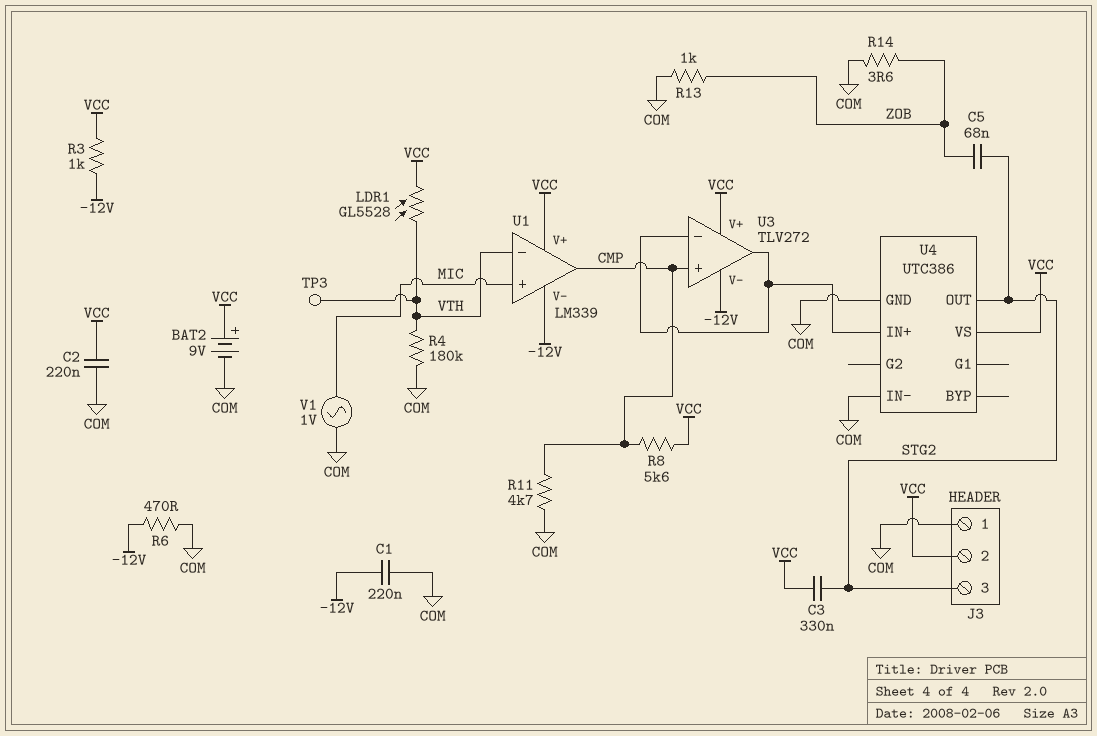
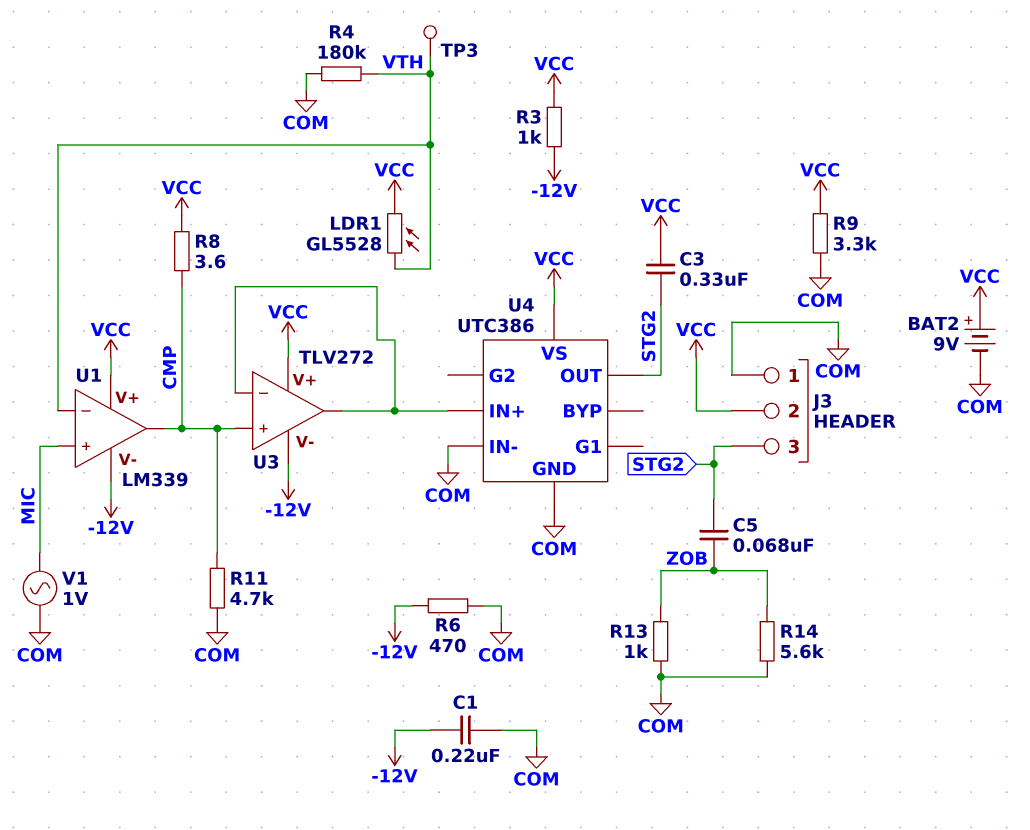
C2: 220nF (COM, VCC) -> none
R8: 5.6k (CMP, VCC) -> 3.6 (CMP, VCC)
R9: none -> 3.3k (COM, VCC)
R14: 3.6 (COM, ZOB) -> 5.6k (COM, ZOB)

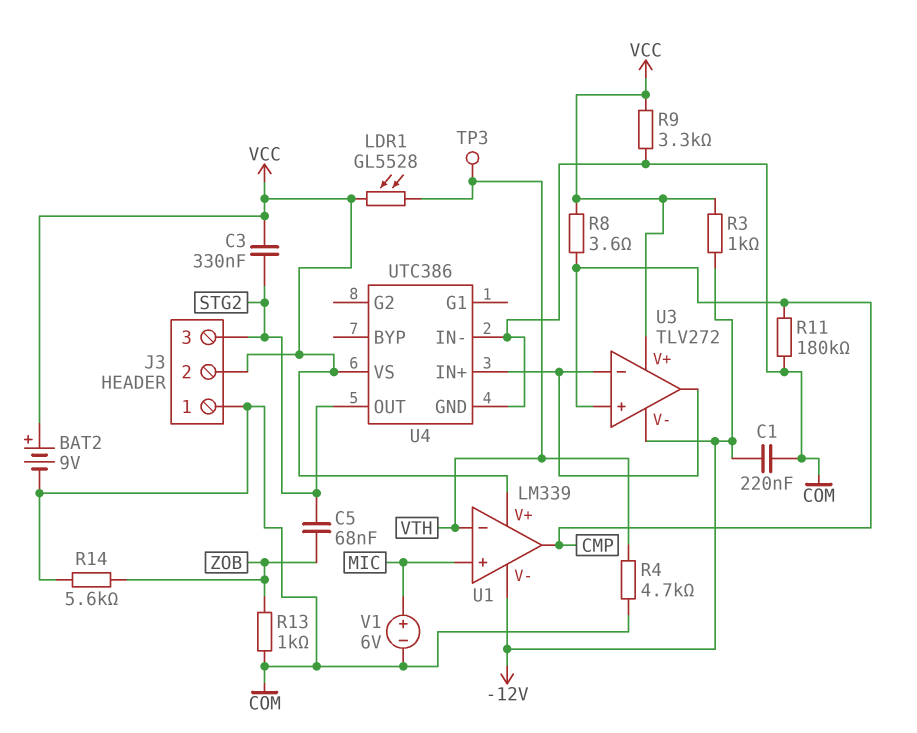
R4: 180k (COM, VTH) -> 4.7k (COM, VTH)
R6: 470 (-12V, COM) -> none
R11: 4.7k (CMP, COM) -> 180k (CMP, COM)
V1: AC 1V (COM, MIC) -> 6V (plus MIC, minus COM)

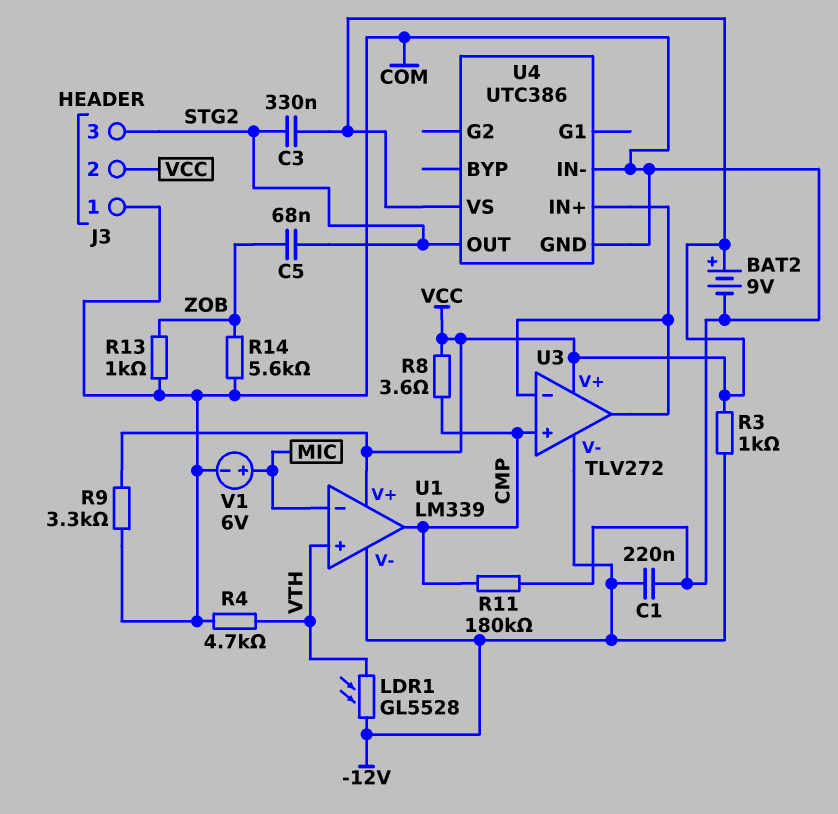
LDR1: GL5528 (VCC, VTH) -> GL5528 (-12V, VTH)
TP3: test point (VTH) -> none
U1 pin in+: MIC -> VTH
U1 pin in-: VTH -> MIC

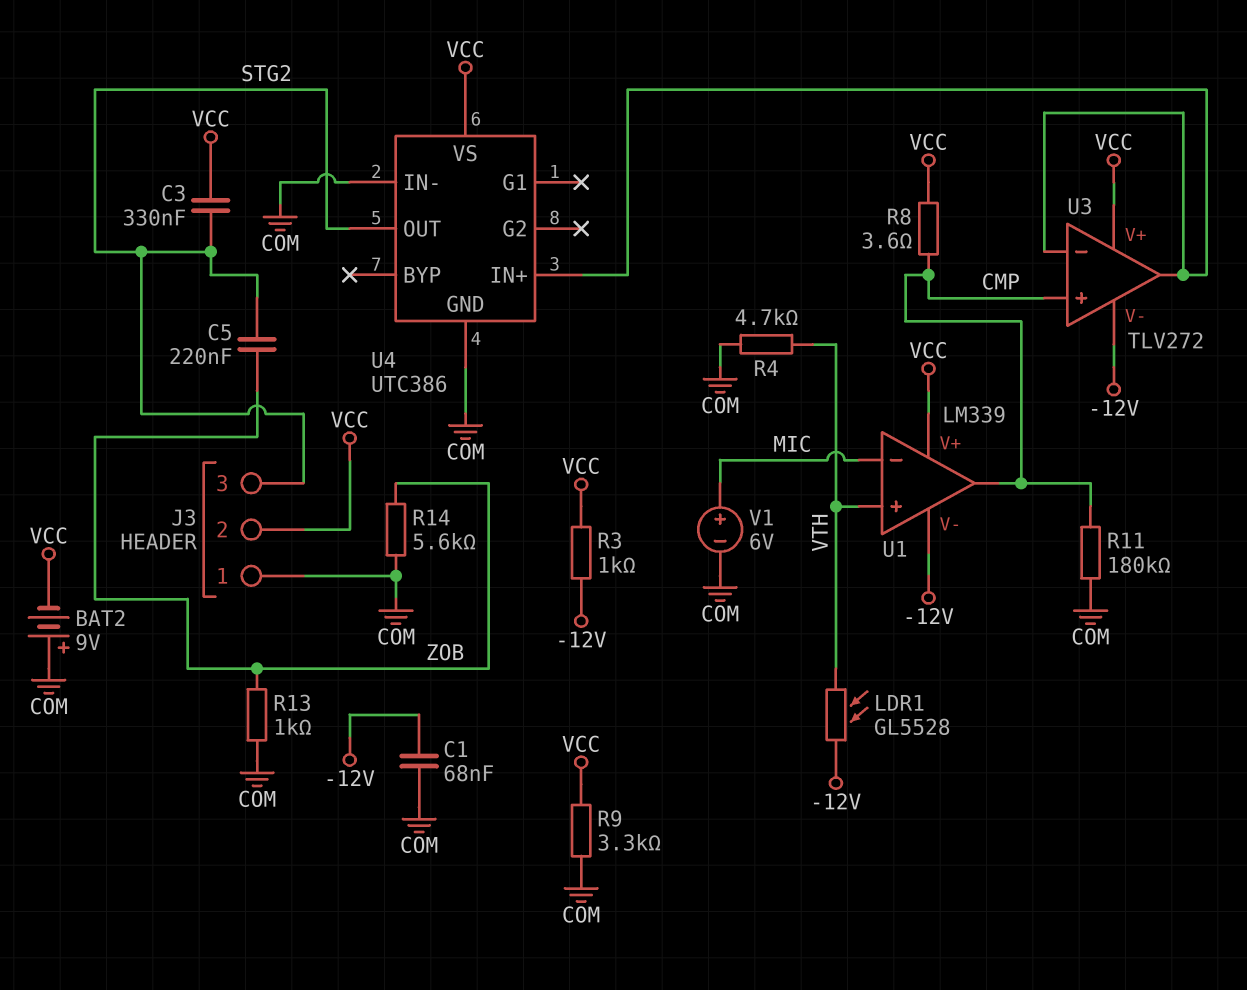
BAT2: 9V (plus VCC, minus COM) -> 9V (plus COM, minus VCC)
C1: 220nF (-12V, COM) -> 68nF (-12V, COM)
C5: 68nF (STG2, ZOB) -> 220nF (STG2, ZOB)

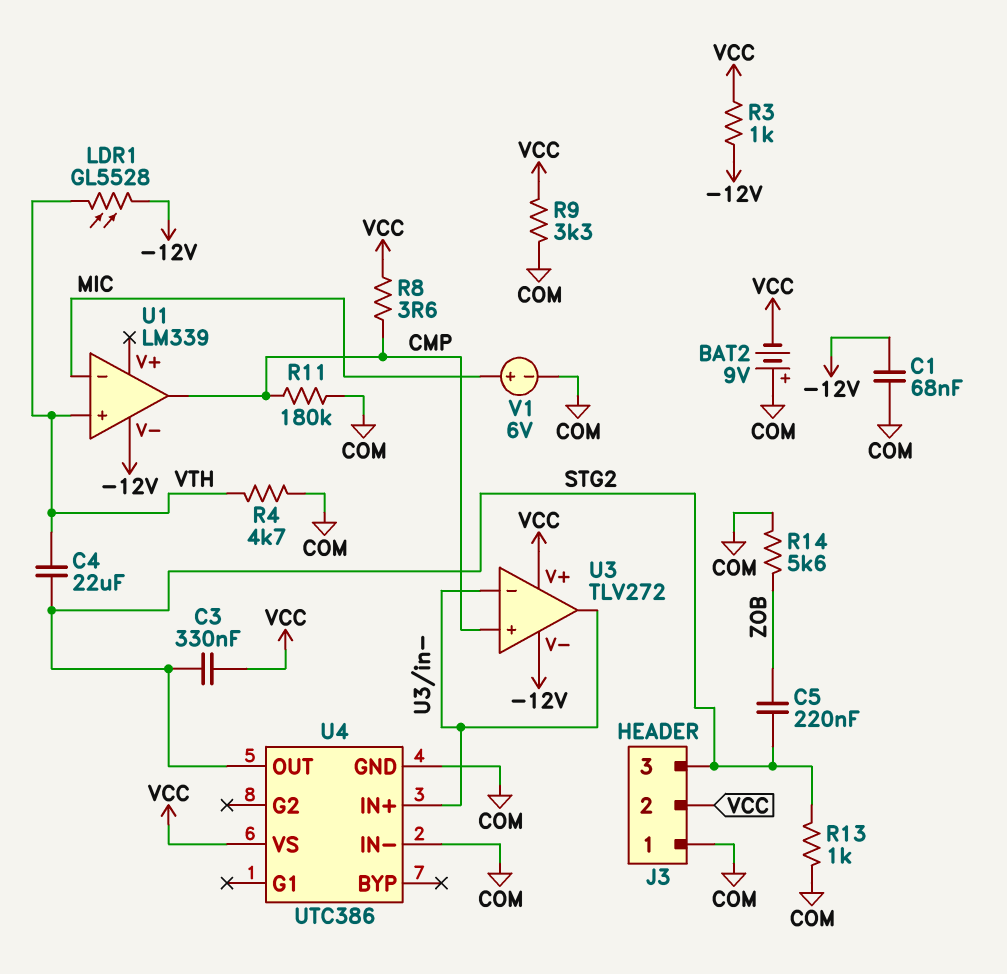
C4: none -> 22uF (STG2, VTH)
R13: 1k (COM, ZOB) -> 1k (COM, STG2)
U1 pin V+: VCC -> none

